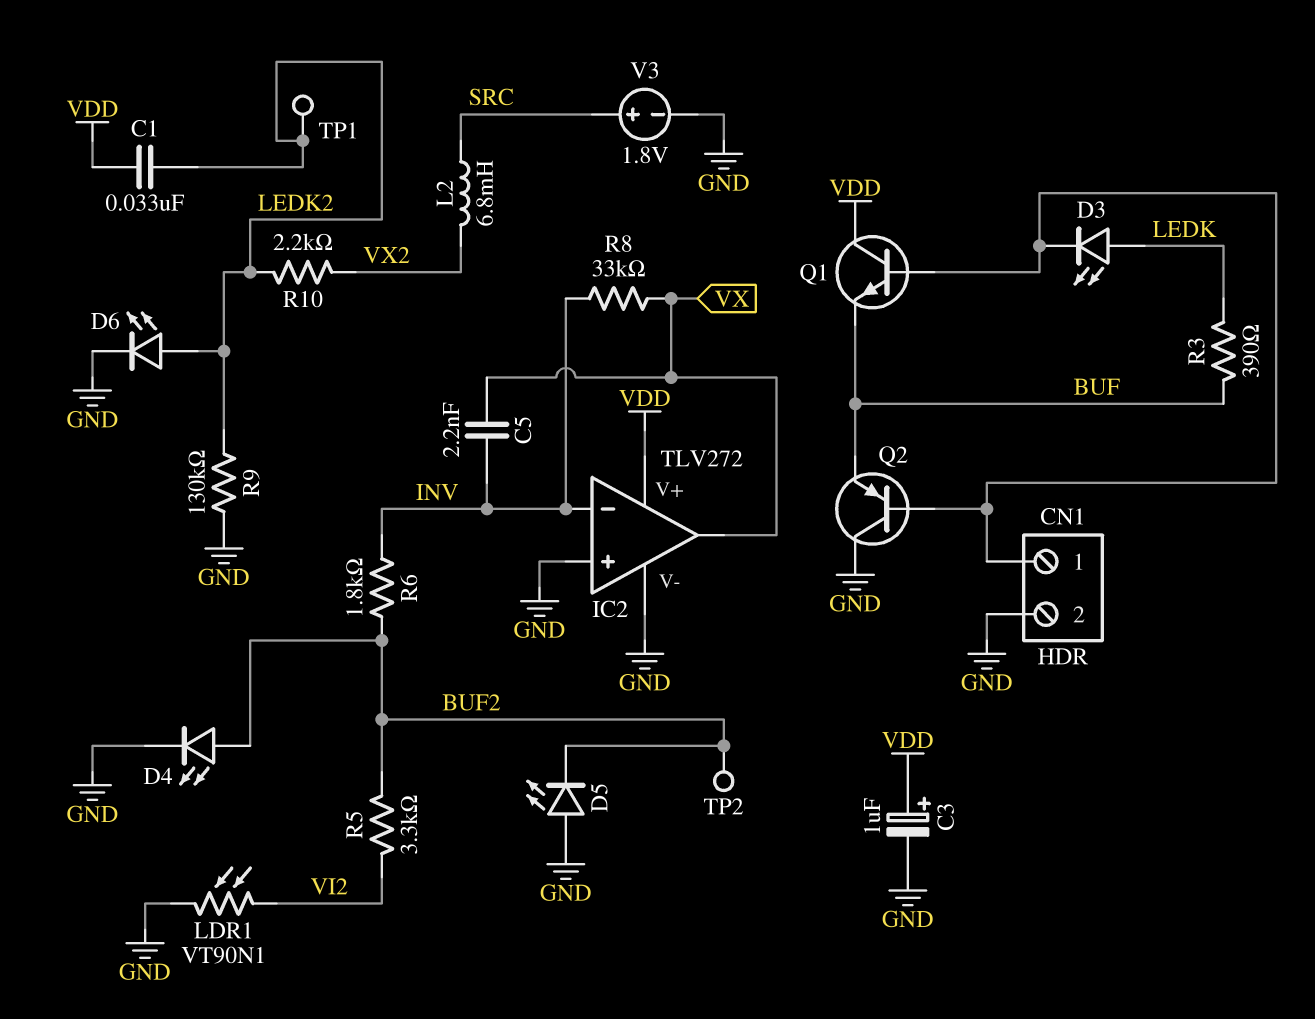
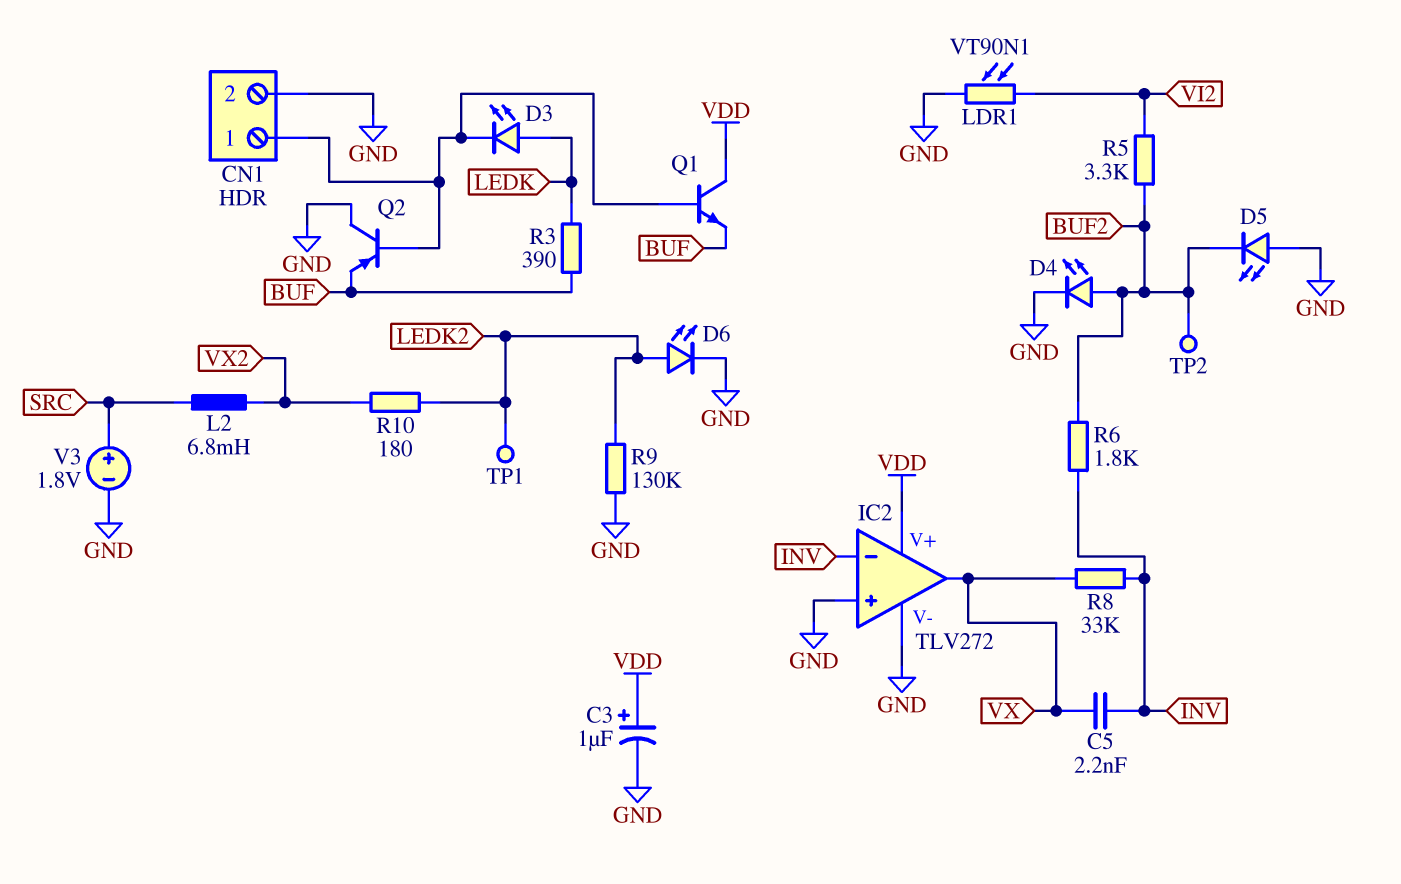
C1: 33nF (LEDK2, VDD) -> none
R10: 2.2k (LEDK2, VX2) -> 180 (LEDK2, VX2)

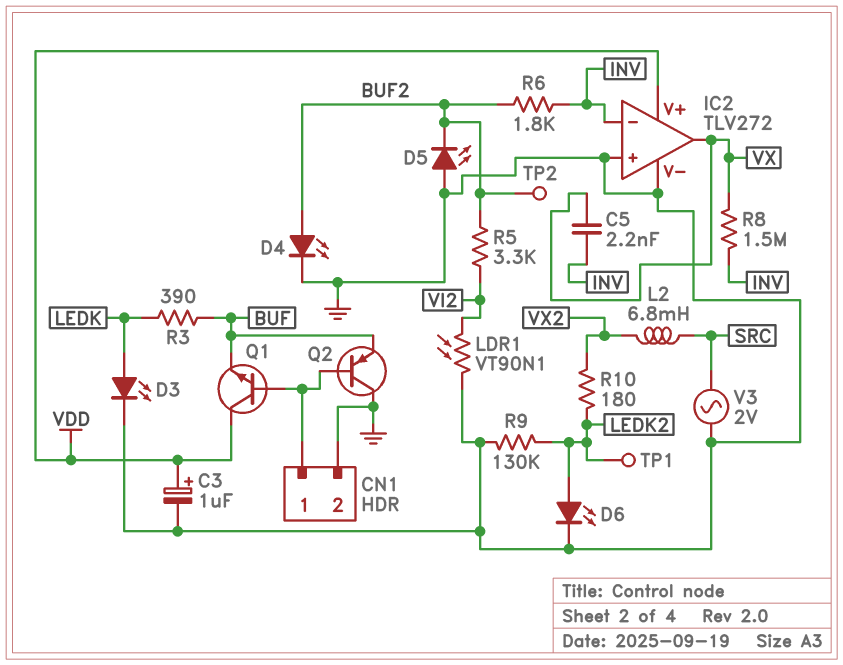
D3: LED (A LEDK, K CN1/1) -> LED (A LEDK, K GND)
R8: 33k (INV, VX) -> 1.5M (INV, VX)
V3: 1.8V (plus SRC, minus GND) -> AC 2V (GND, SRC)

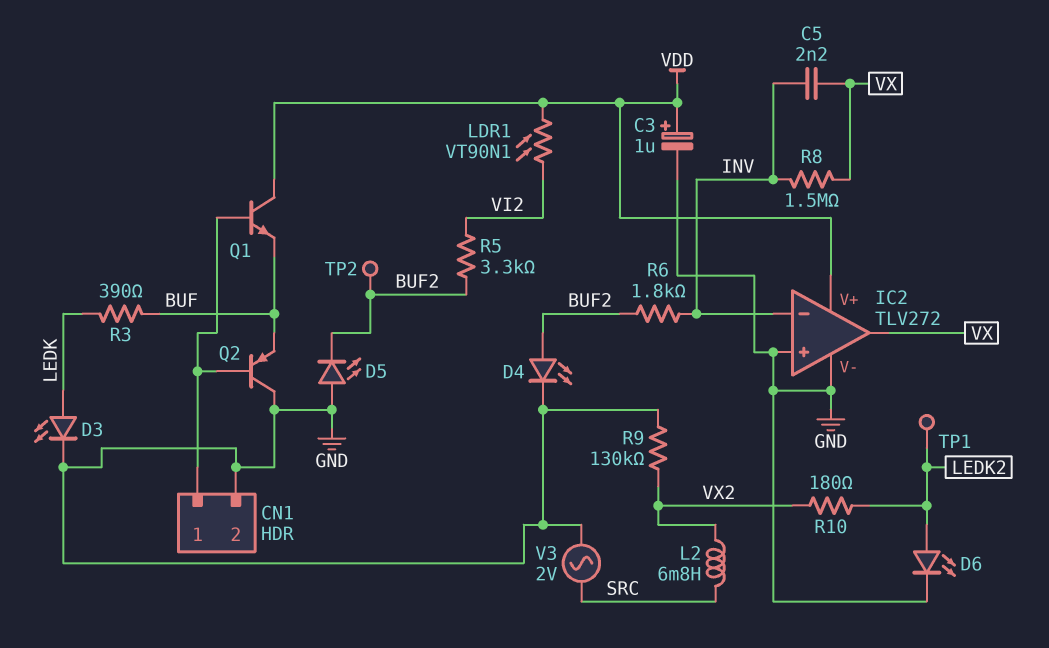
LDR1: VT90N1 (GND, VI2) -> VT90N1 (VDD, VI2)
R9: 130k (GND, LEDK2) -> 130k (GND, VX2)

